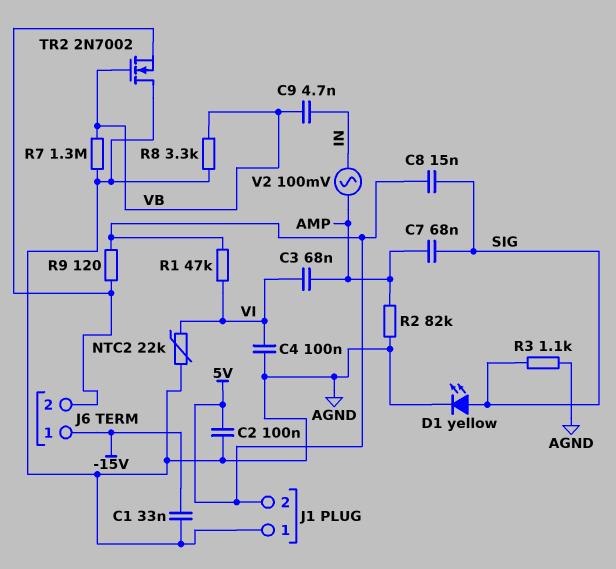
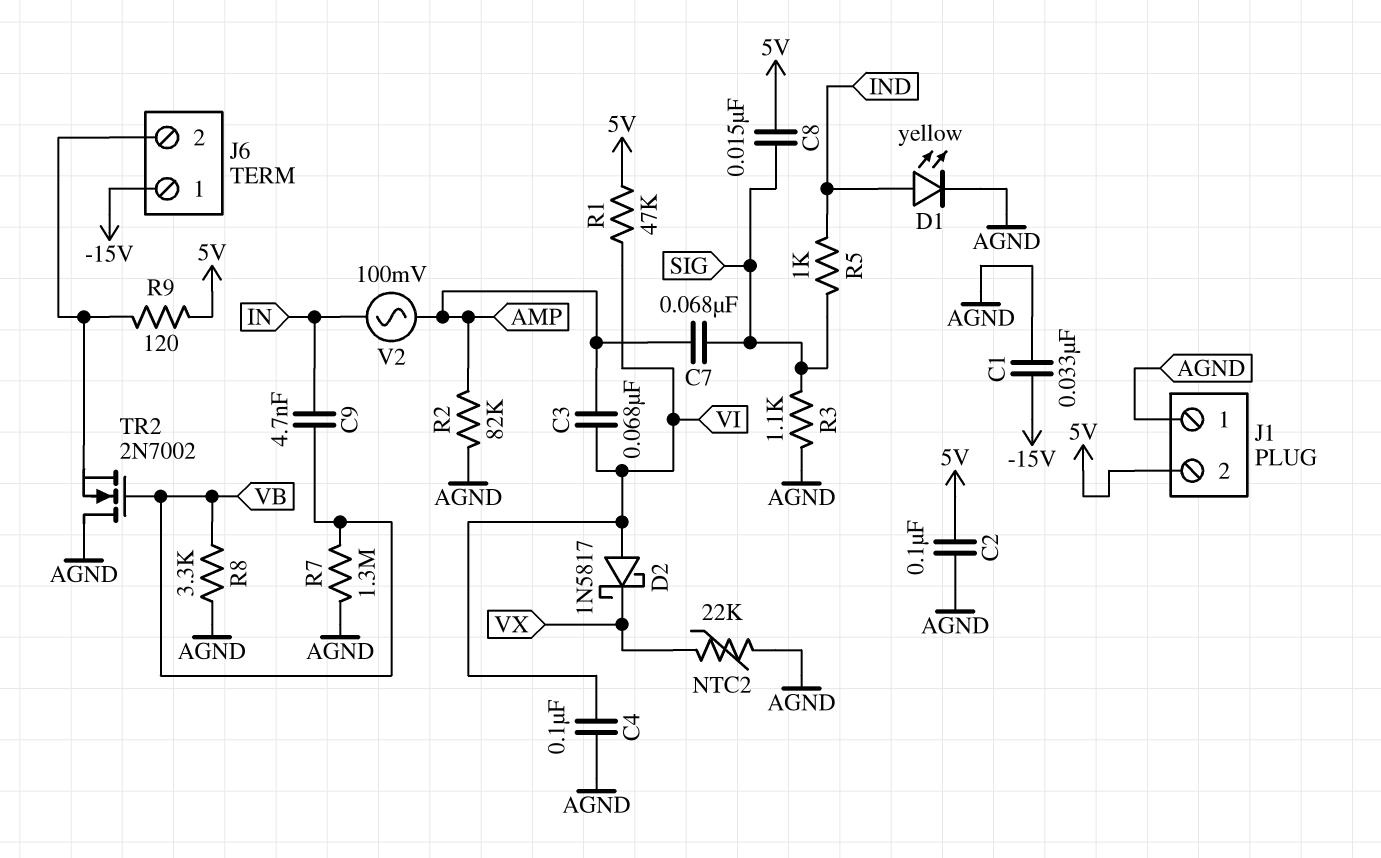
D1: LED yellow (A SIG, K AGND) -> LED yellow (A IND, K AGND)
D2: none -> schottky 1N5817 (A VI, K VX)
NTC2: 22k (AGND, VI) -> 22k (AGND, VX)
R5: none -> 1k (IND, SIG)

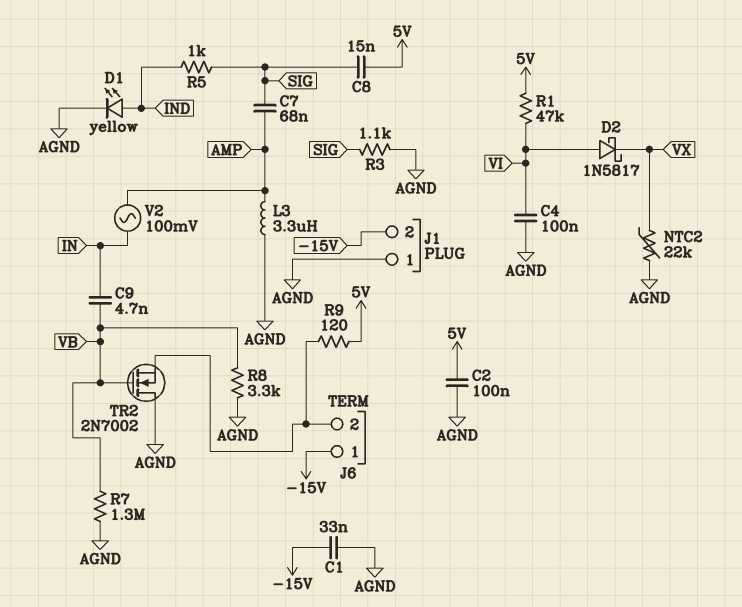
C3: 68nF (AMP, VI) -> none
J1 pin 2: 5V -> -15V
L3: none -> 3.3uH (AGND, AMP)
R2: 82k (AGND, AMP) -> none

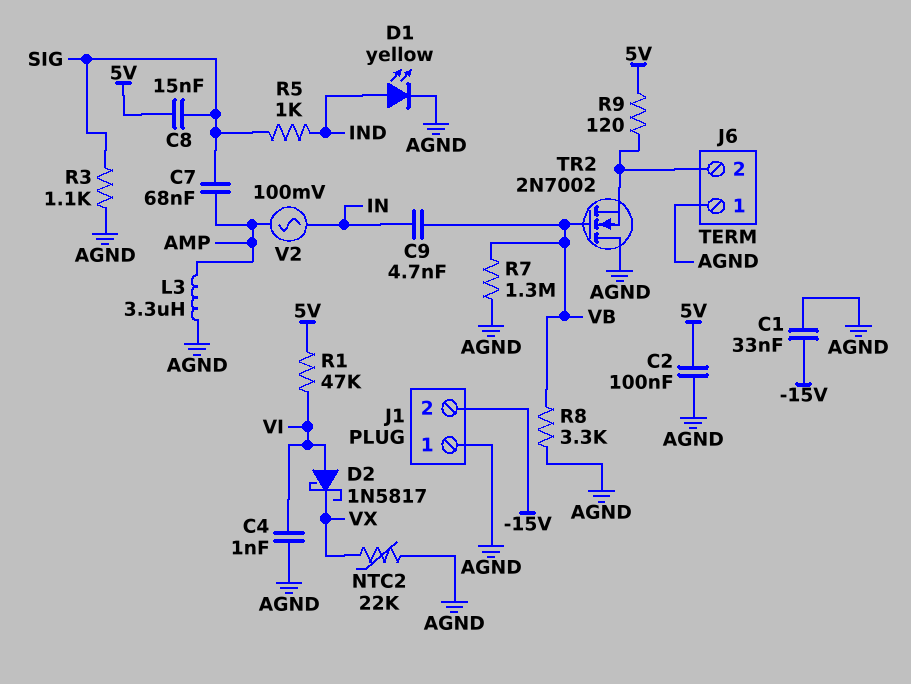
C4: 100nF (AGND, VI) -> 1nF (AGND, VI)
J6 pin 1: -15V -> AGND

